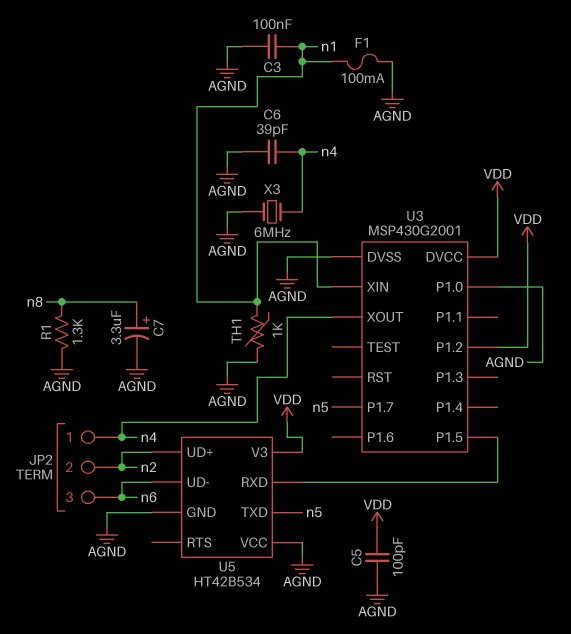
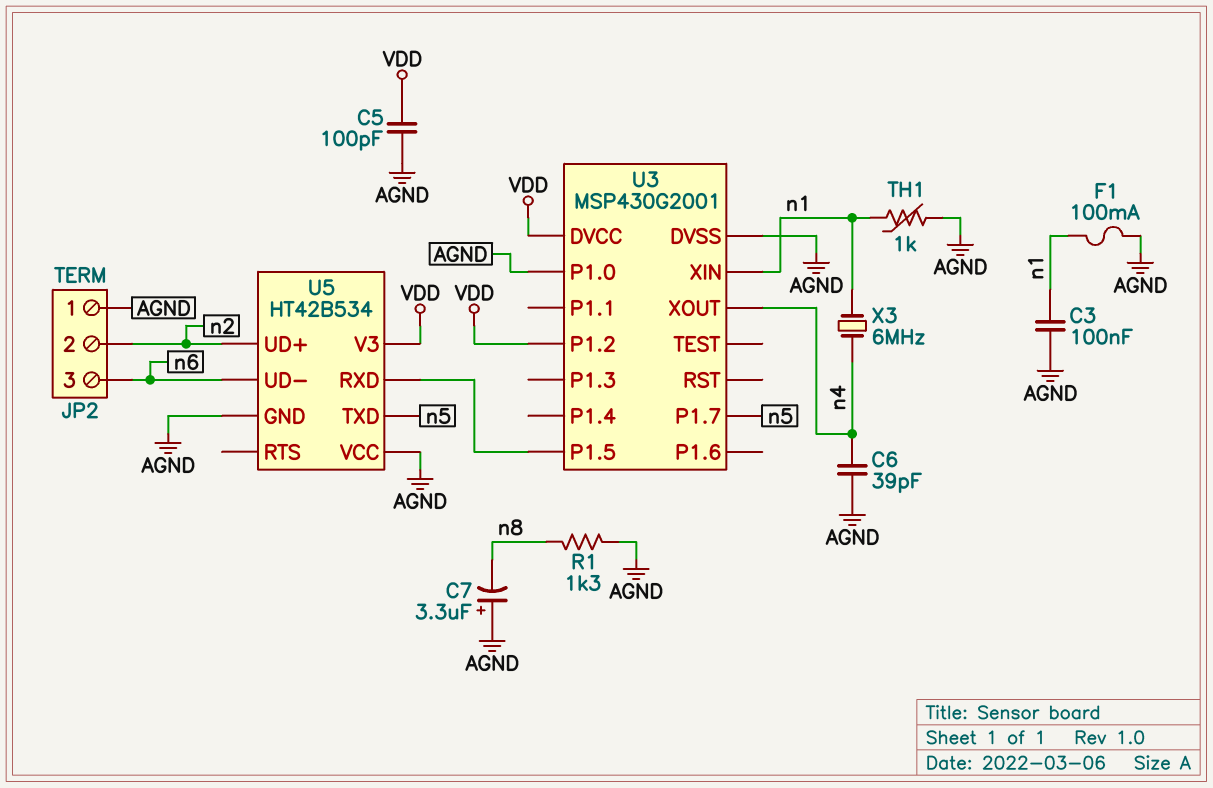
C7: 3.3uF (plus n8, minus AGND) -> 3.3uF (plus AGND, minus n8)
JP2 pin 1: n4 -> AGND
X3: 6MHz (AGND, n4) -> 6MHz (n1, n4)

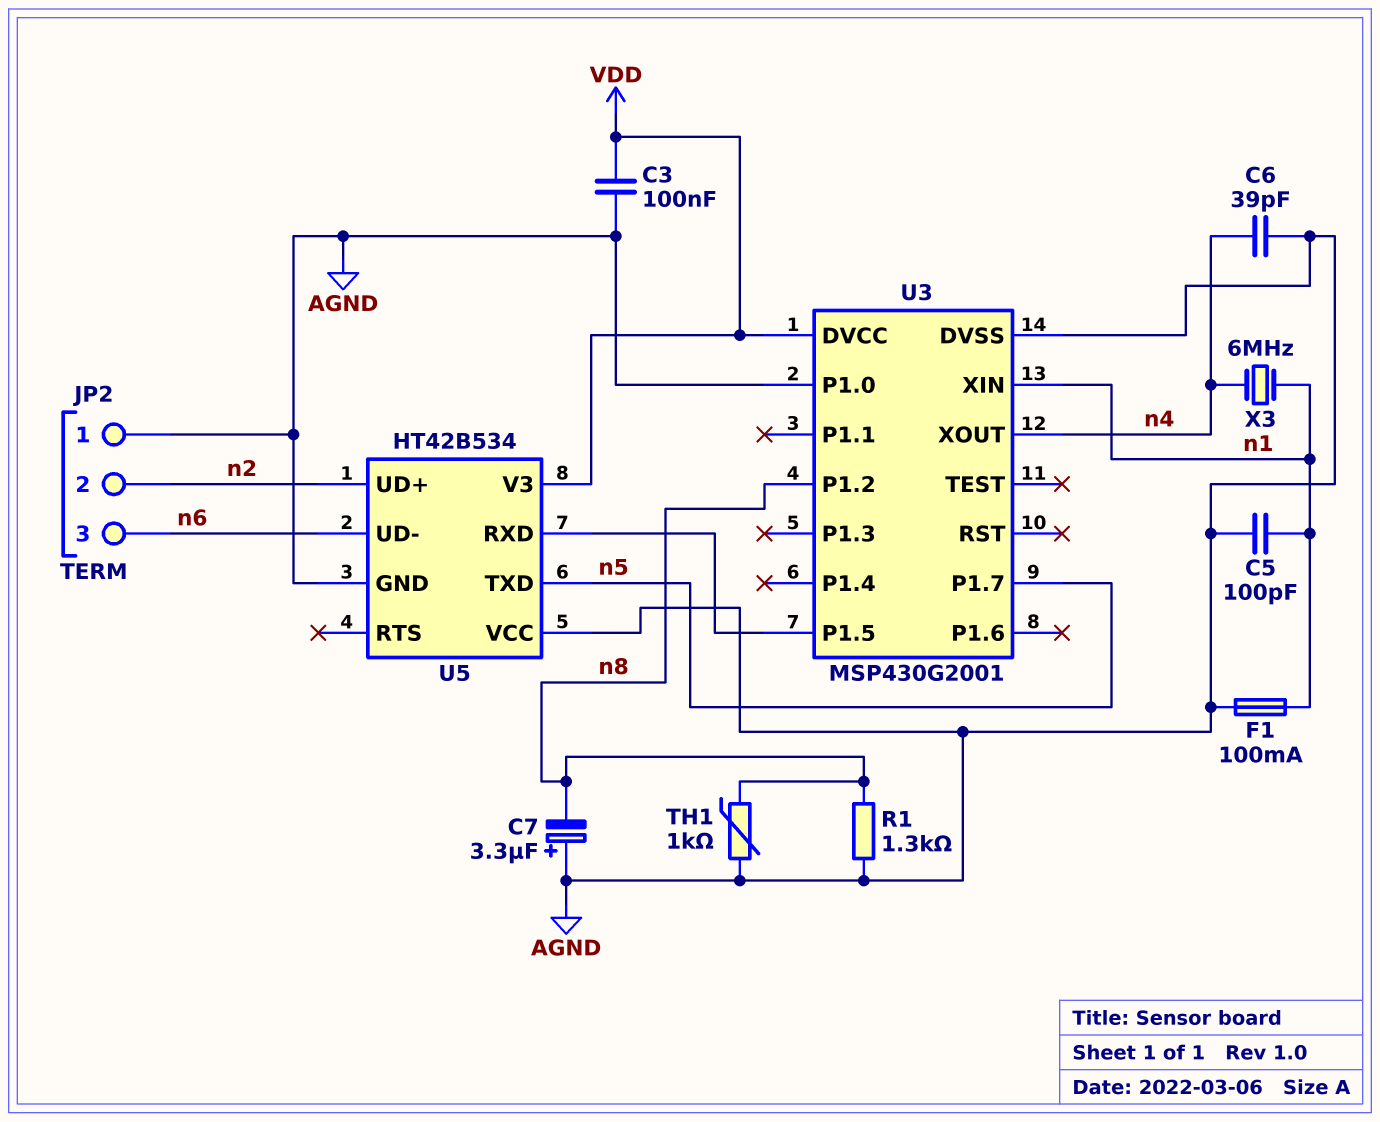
C3: 100nF (AGND, n1) -> 100nF (AGND, VDD)
C5: 100pF (AGND, VDD) -> 100pF (AGND, n1)
TH1: 1k (AGND, n1) -> 1k (AGND, n8)
U3 pin P1.2: VDD -> n8

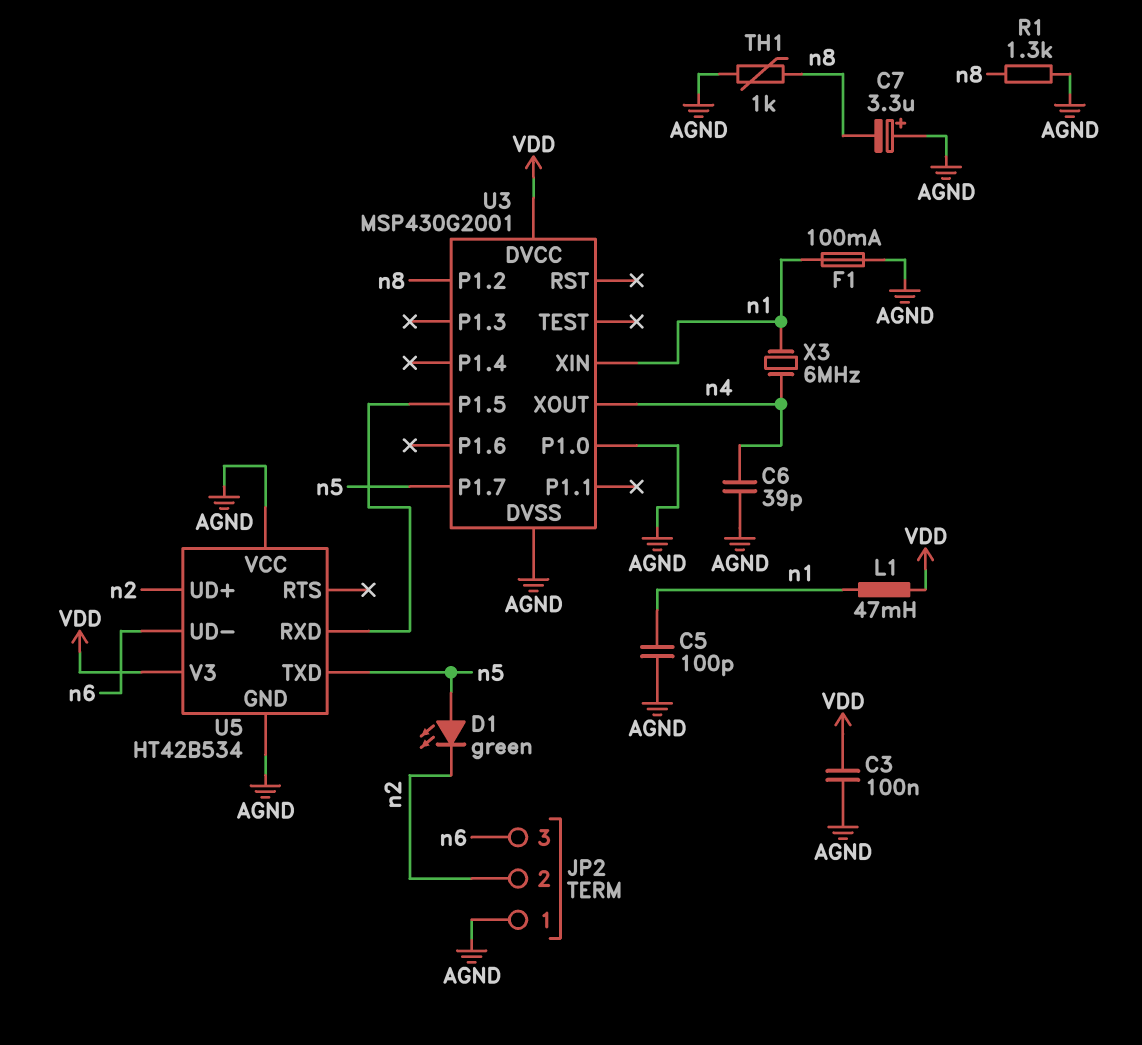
D1: none -> LED green (A n5, K n2)
L1: none -> 47mH (VDD, n1)

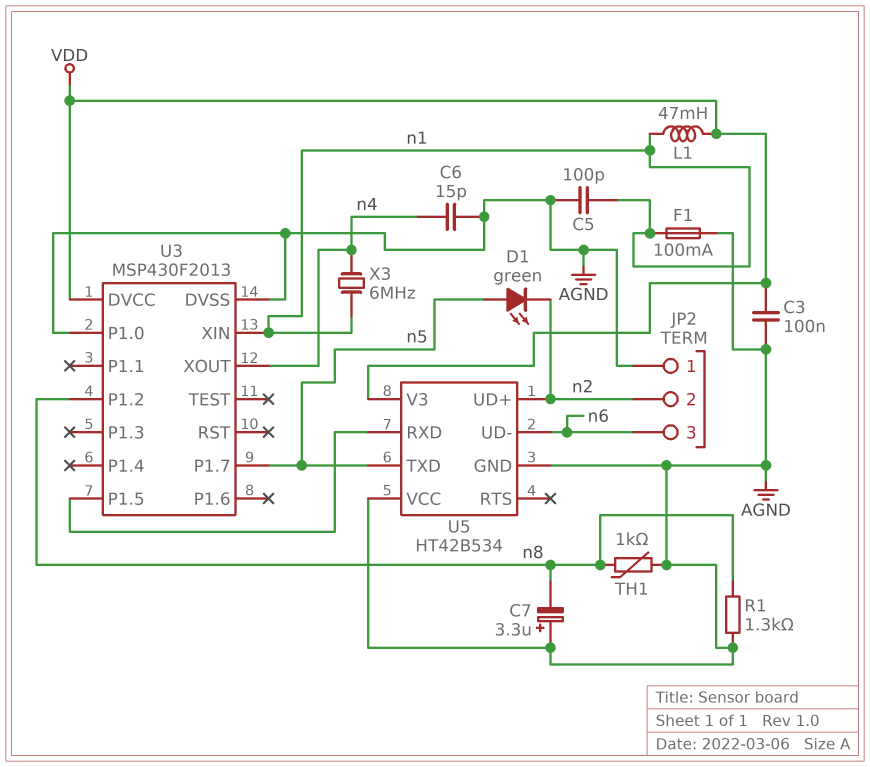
C6: 39pF (AGND, n4) -> 15pF (AGND, n4)
U3: MSP430G2001 -> MSP430F2013

